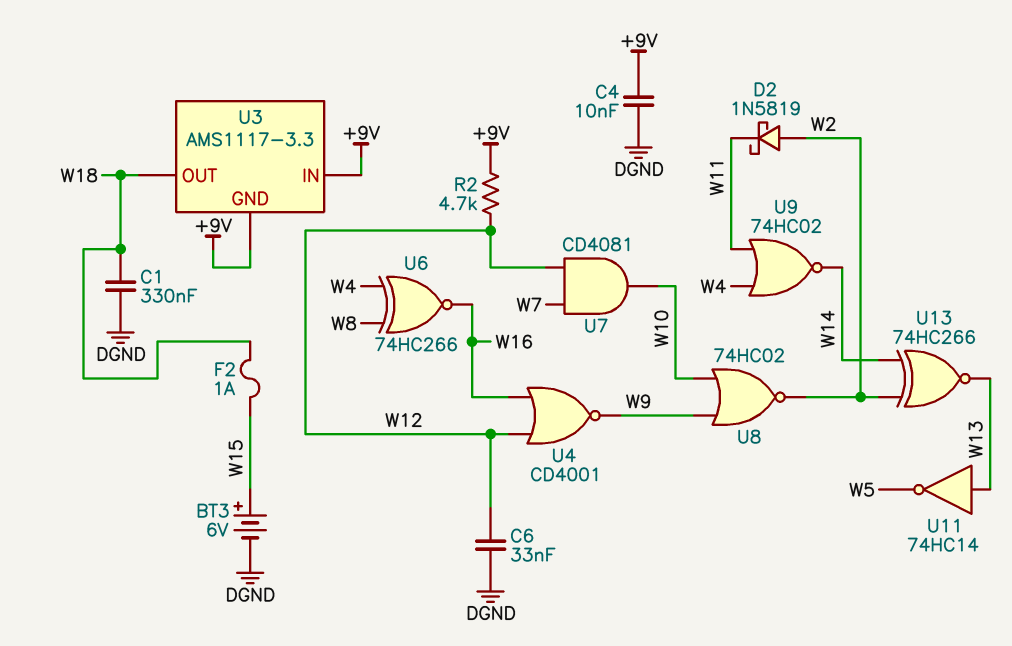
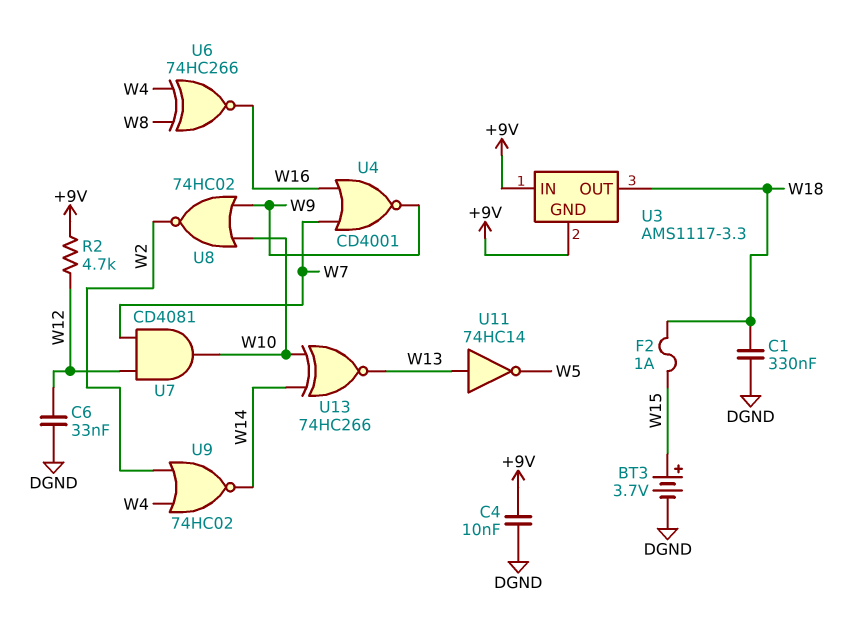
BT3: 6V (plus W15, minus DGND) -> 3.7V (plus W15, minus DGND)
D2: schottky 1N5819 (A W2, K W11) -> none
U4: NOR CD4001 (in W12, in W16, out W9) -> NOR CD4001 (in W7, in W16, out W9)
U9: NOR 74HC02 (in W4, in W11, out W14) -> NOR 74HC02 (in W2, in W4, out W14)
U13: XNOR 74HC266 (in W2, in W14, out W13) -> XNOR 74HC266 (in W10, in W14, out W13)

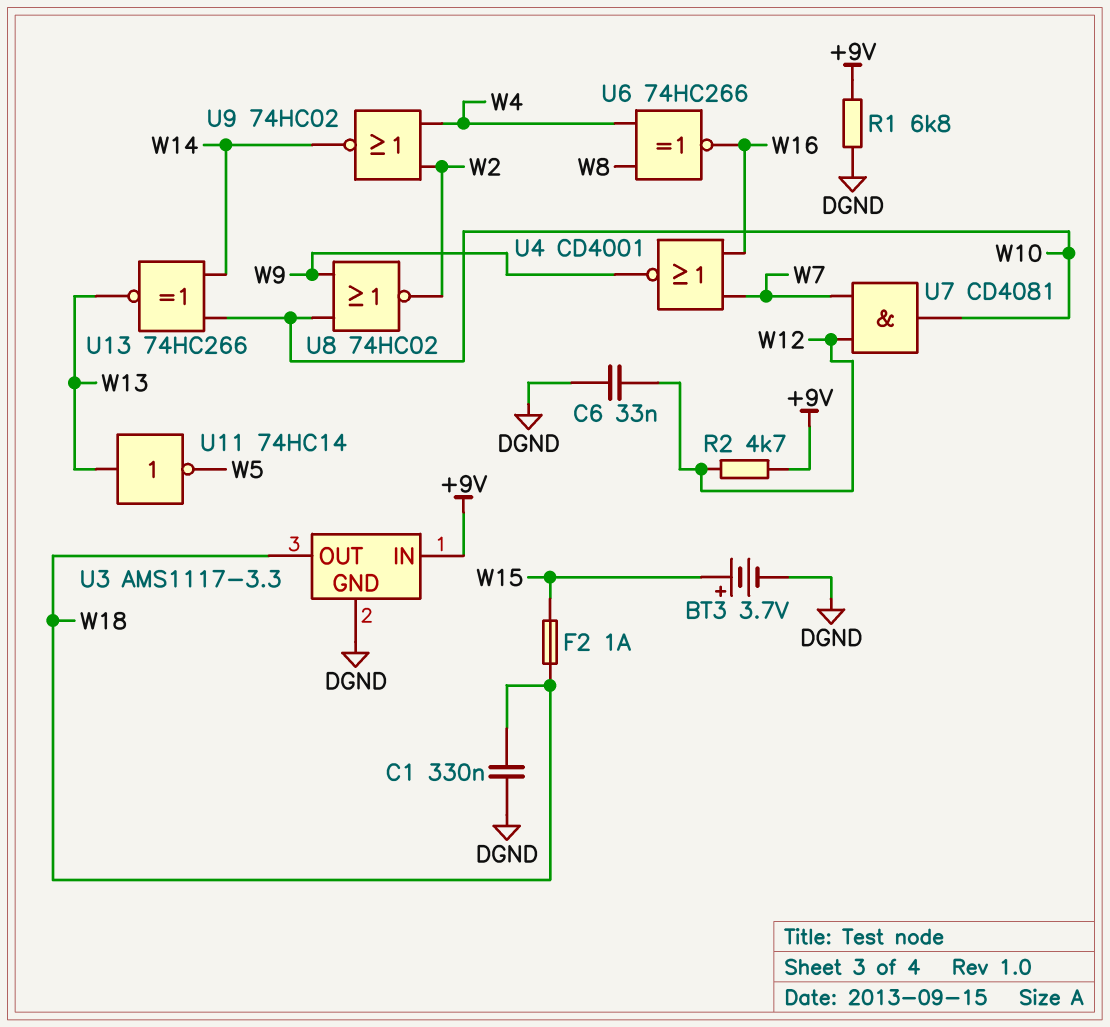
C4: 10nF (+9V, DGND) -> none
R1: none -> 6.8k (+9V, DGND)
U3 pin GND: +9V -> DGND

